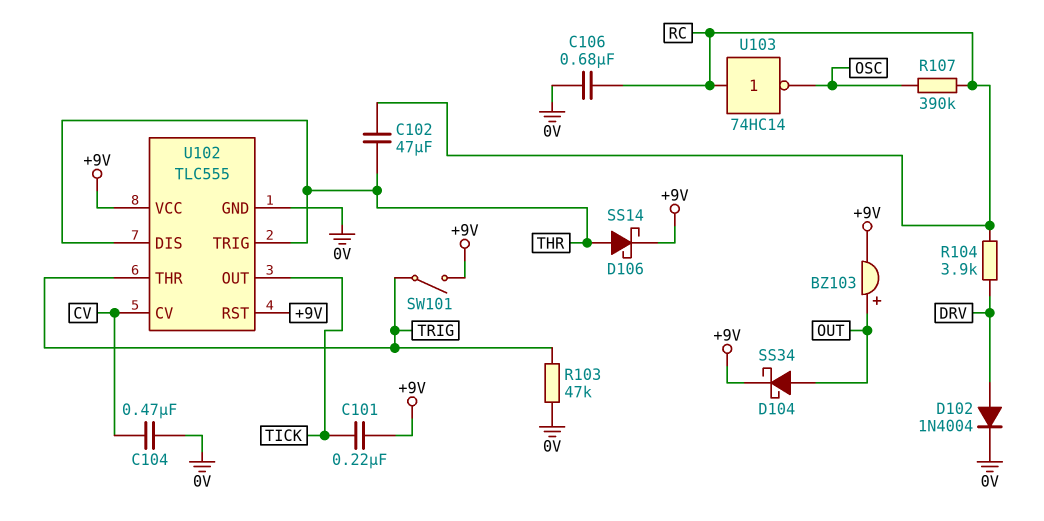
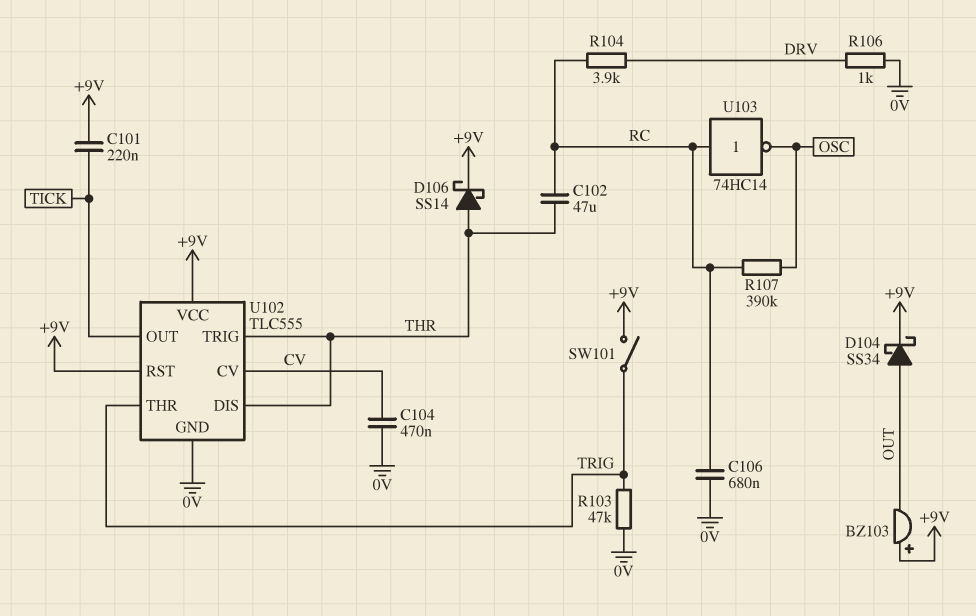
BZ103: buzzer (plus OUT, minus +9V) -> buzzer (plus +9V, minus OUT)
D102: diode 1N4004 (A DRV, K 0V) -> none
R106: none -> 1k (0V, DRV)

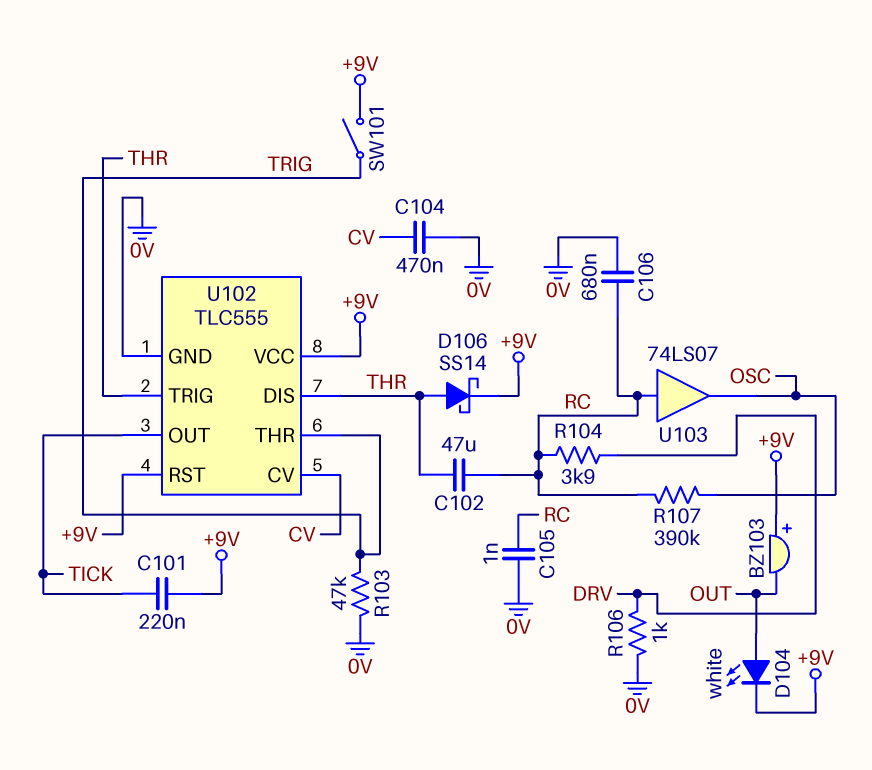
C105: none -> 1nF (0V, RC)
D104: schottky SS34 (A OUT, K +9V) -> LED white (A OUT, K +9V)
U103: NOT 74HC14 (in RC, out OSC) -> buffer 74LS07 (in RC, out OSC)

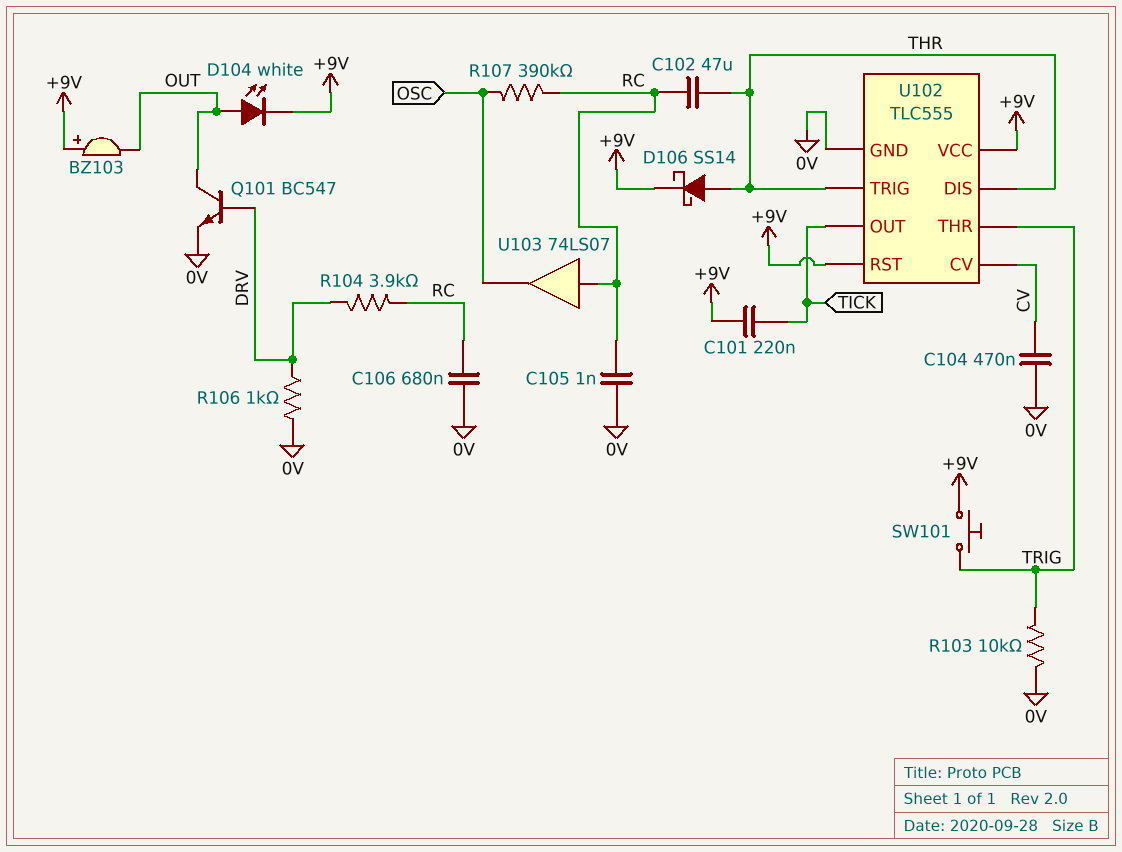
Q101: none -> NPN BC547 (B DRV, C OUT, E 0V)
R103: 47k (0V, TRIG) -> 10k (0V, TRIG)
SW101: switch (+9V, TRIG) -> button (+9V, TRIG)

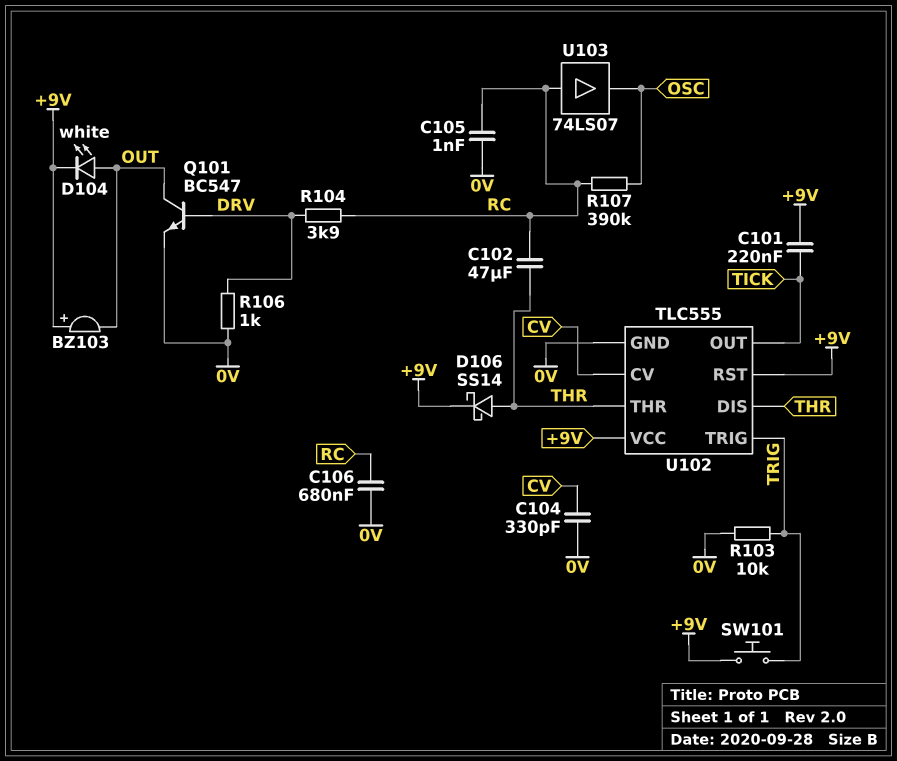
C104: 470nF (0V, CV) -> 330pF (0V, CV)
U102 pin THR: TRIG -> THR
U102 pin TRIG: THR -> TRIG

